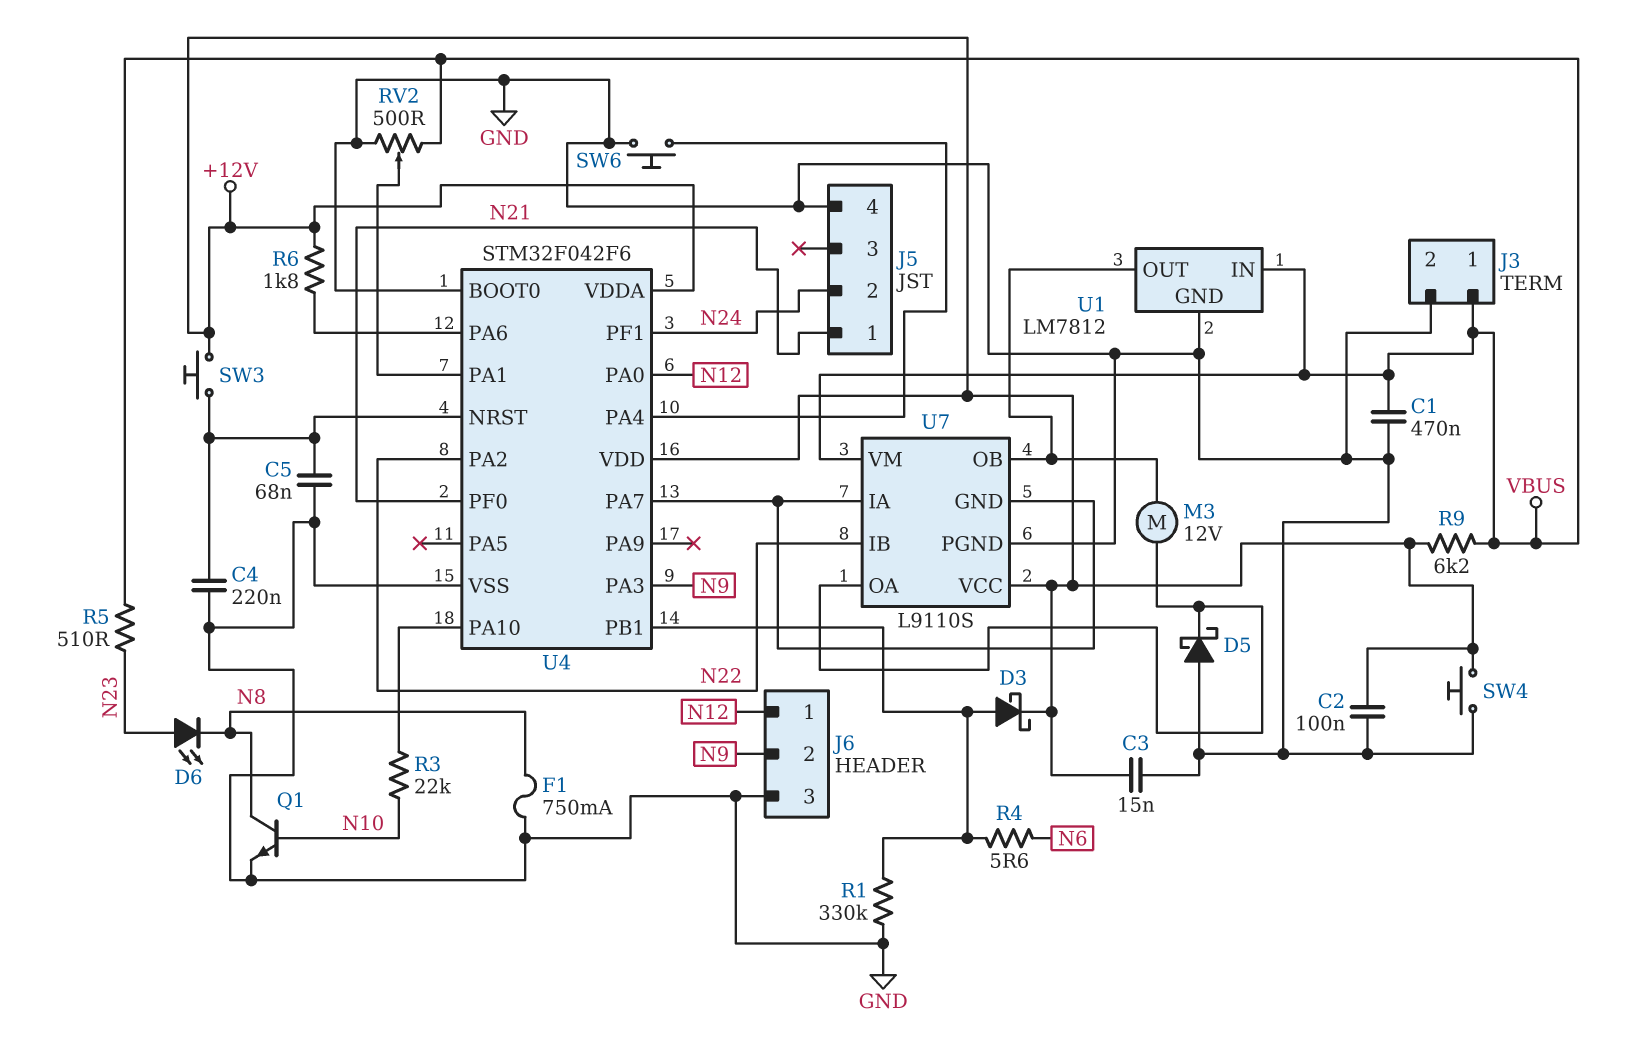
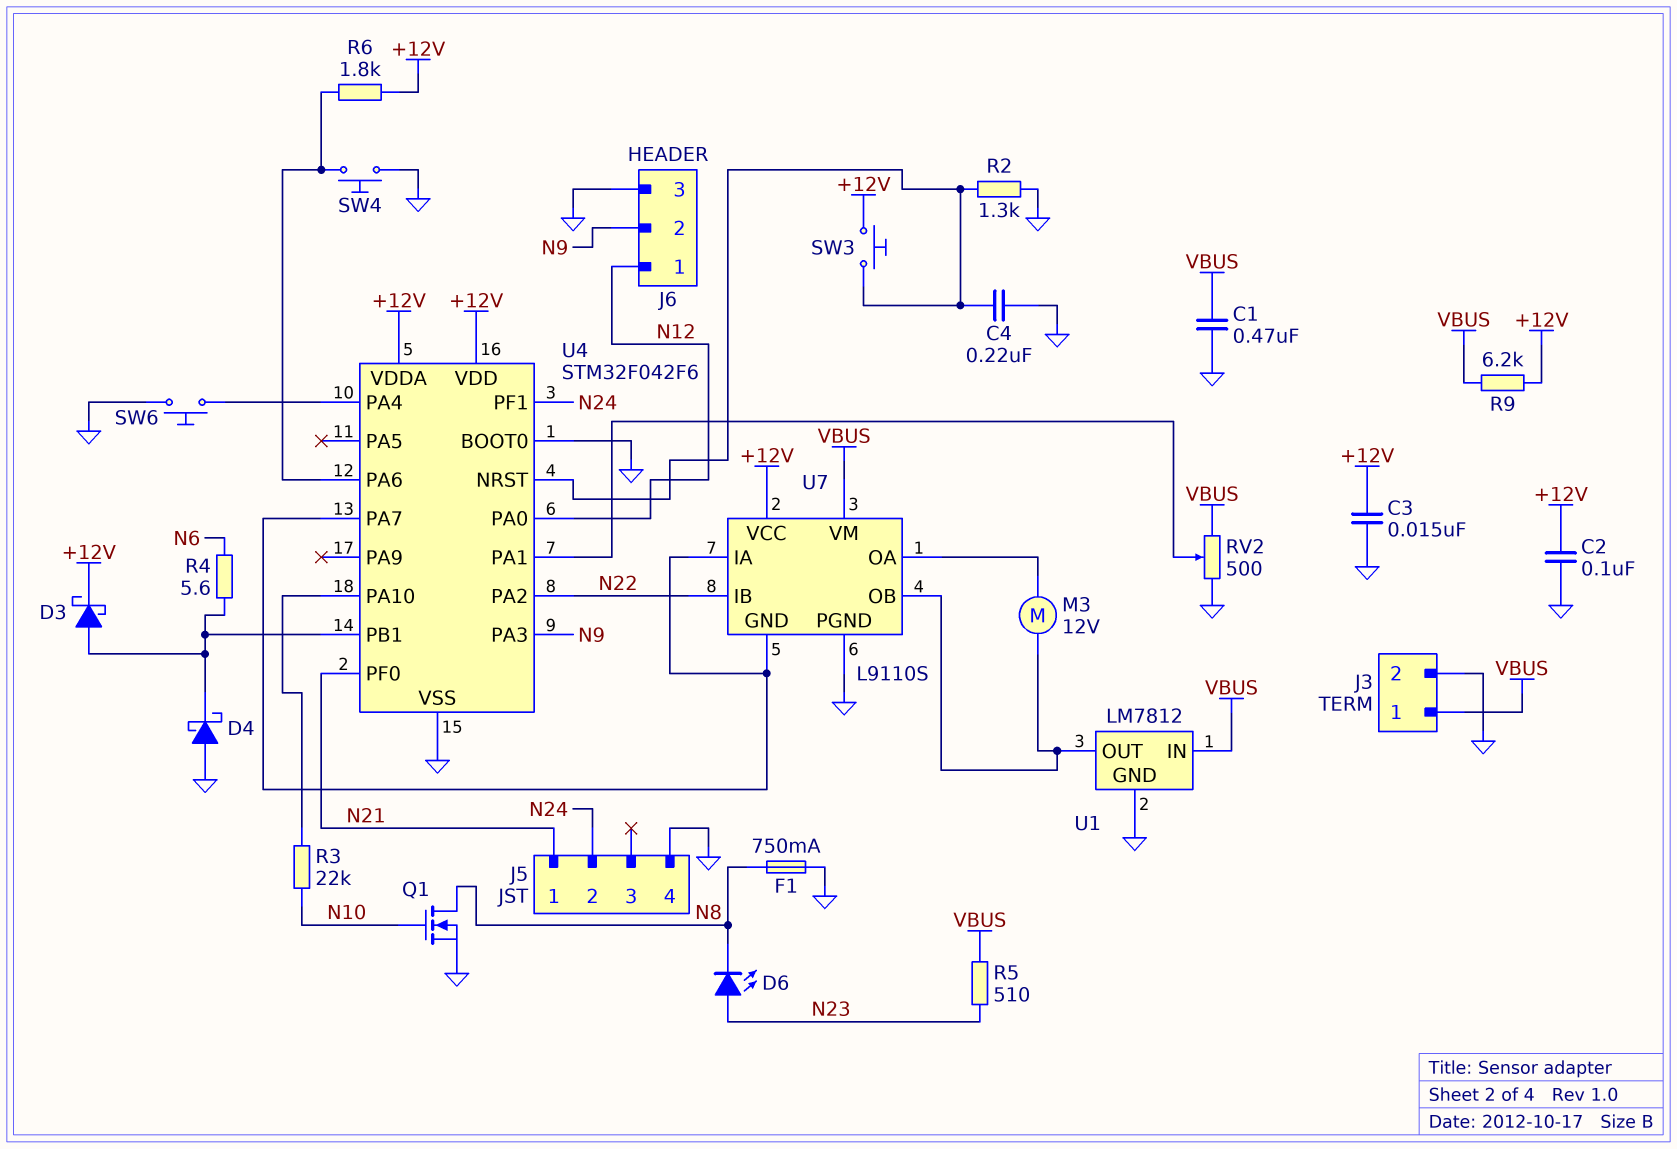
C5: 68nF (GND, U4/NRST) -> none
D4: none -> schottky (A GND, K U4/PB1)
D5: schottky (A GND, K U7/OA) -> none
Q1: NPN (B N10, C N8, E GND) -> NMOS (G N10, D N8, S GND)
R1: 330k (GND, U4/PB1) -> none
R2: none -> 1.3k (GND, U4/NRST)
SW4: button (+12V, GND) -> button (GND, U4/PA6)

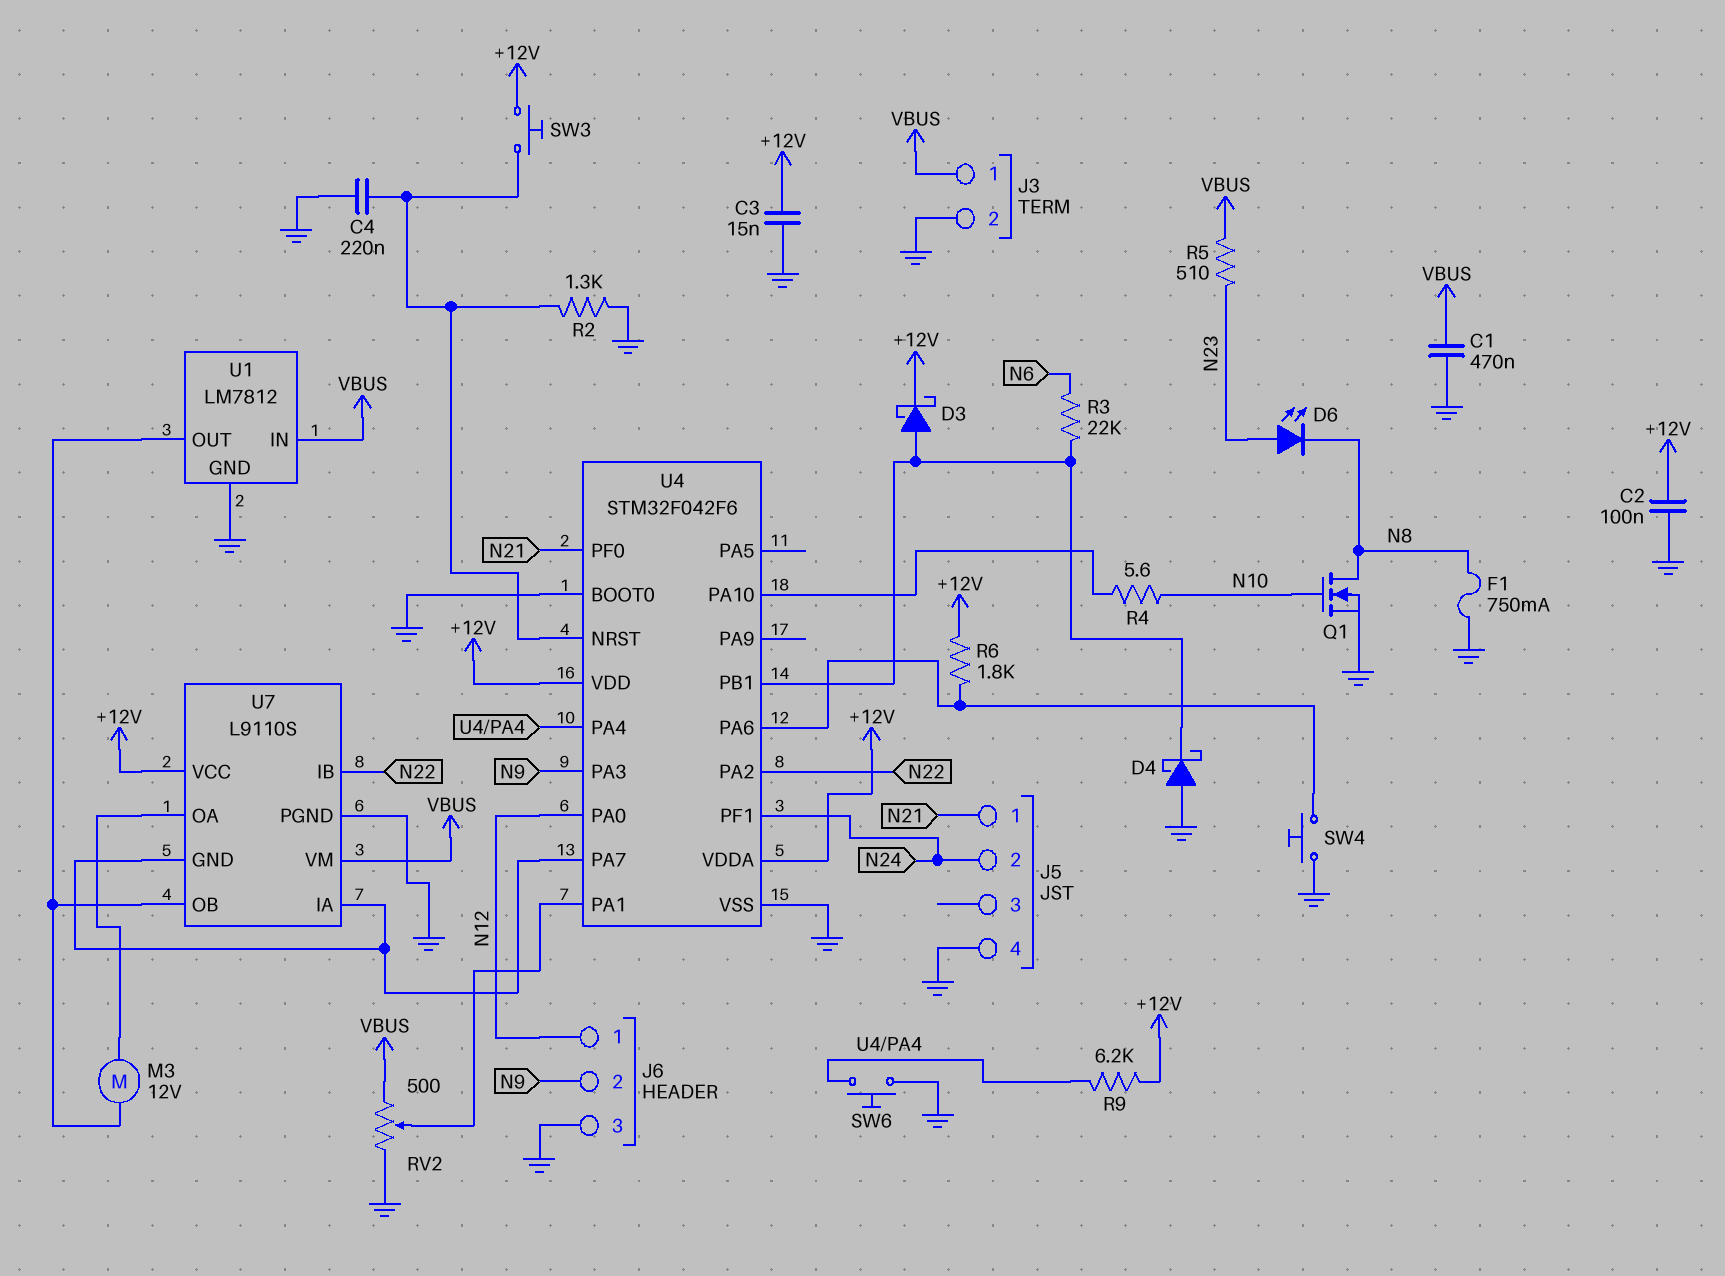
R3: 22k (N10, U4/PA10) -> 22k (N6, U4/PB1)
R4: 5.6 (N6, U4/PB1) -> 5.6 (N10, U4/PA10)
R9: 6.2k (+12V, VBUS) -> 6.2k (+12V, U4/PA4)

